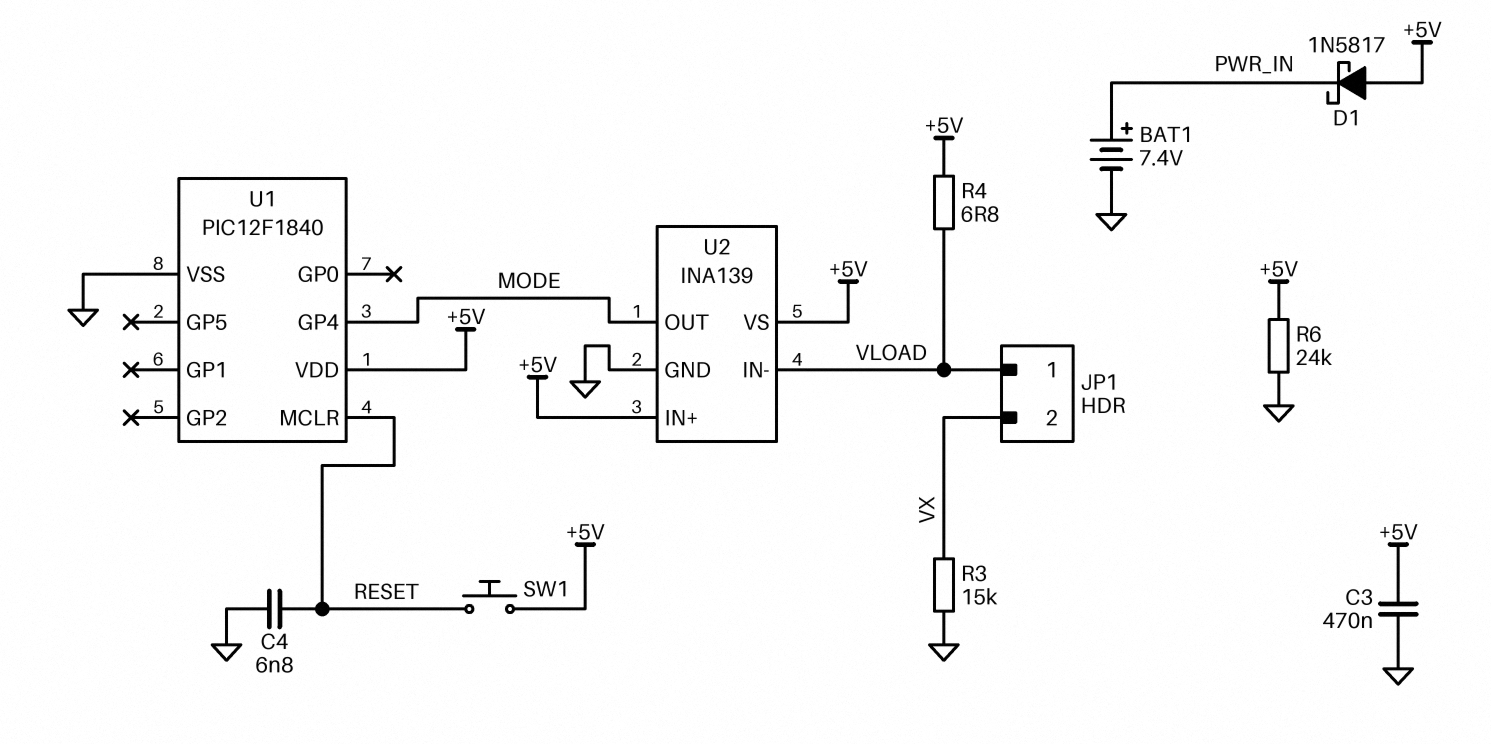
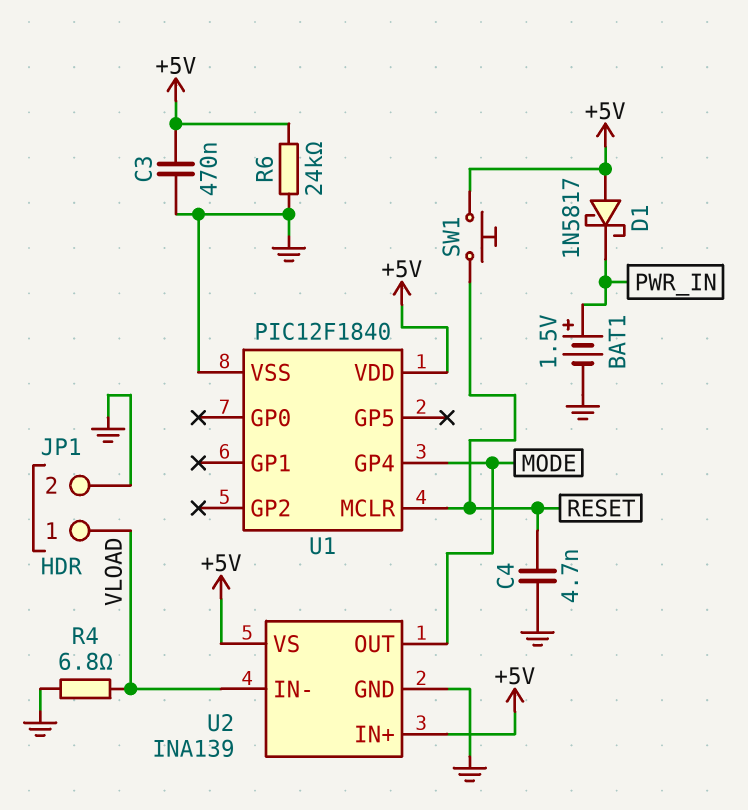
BAT1: 7.4V (plus PWR_IN, minus GND) -> 1.5V (plus PWR_IN, minus GND)
C4: 6.8nF (GND, RESET) -> 4.7nF (GND, RESET)
JP1 pin 2: VX -> GND
R3: 15k (GND, VX) -> none
R4: 6.8 (+5V, VLOAD) -> 6.8 (GND, VLOAD)

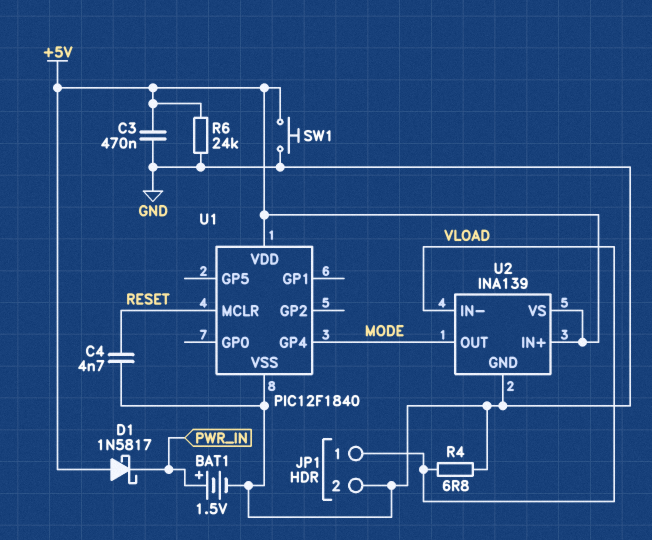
SW1: button (+5V, RESET) -> button (+5V, GND)

